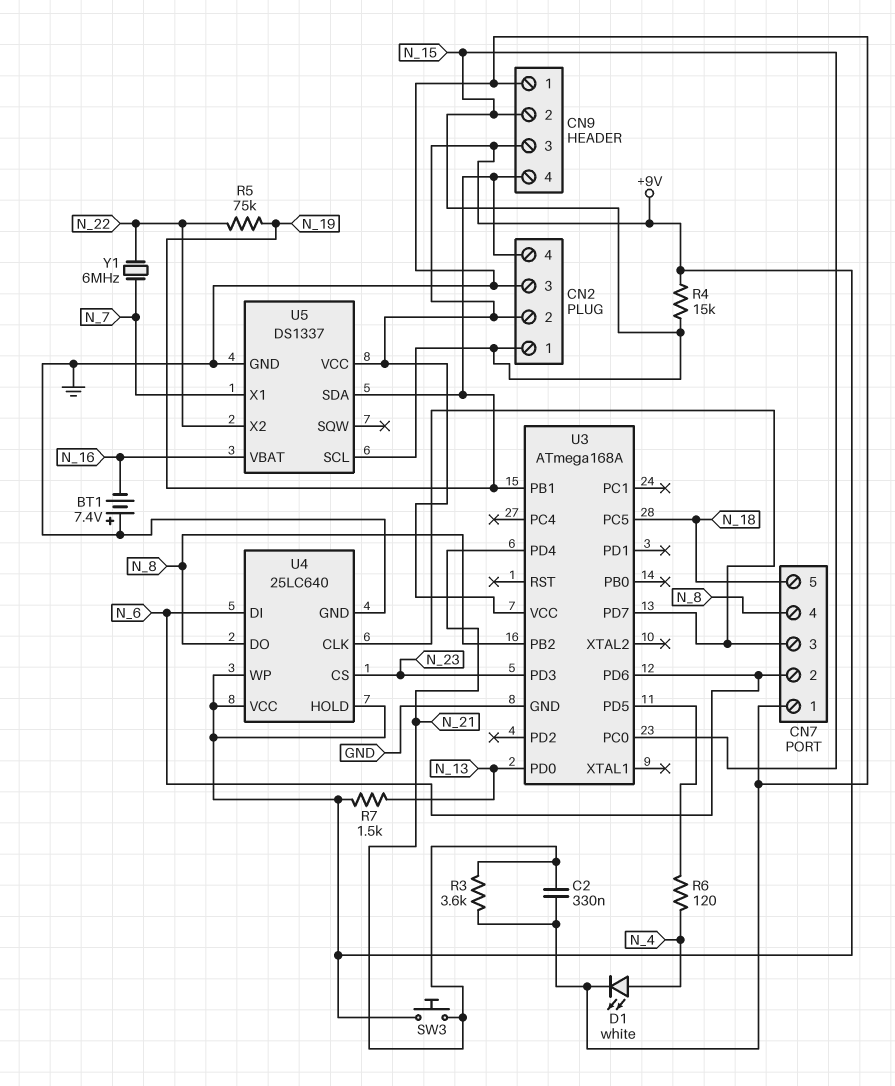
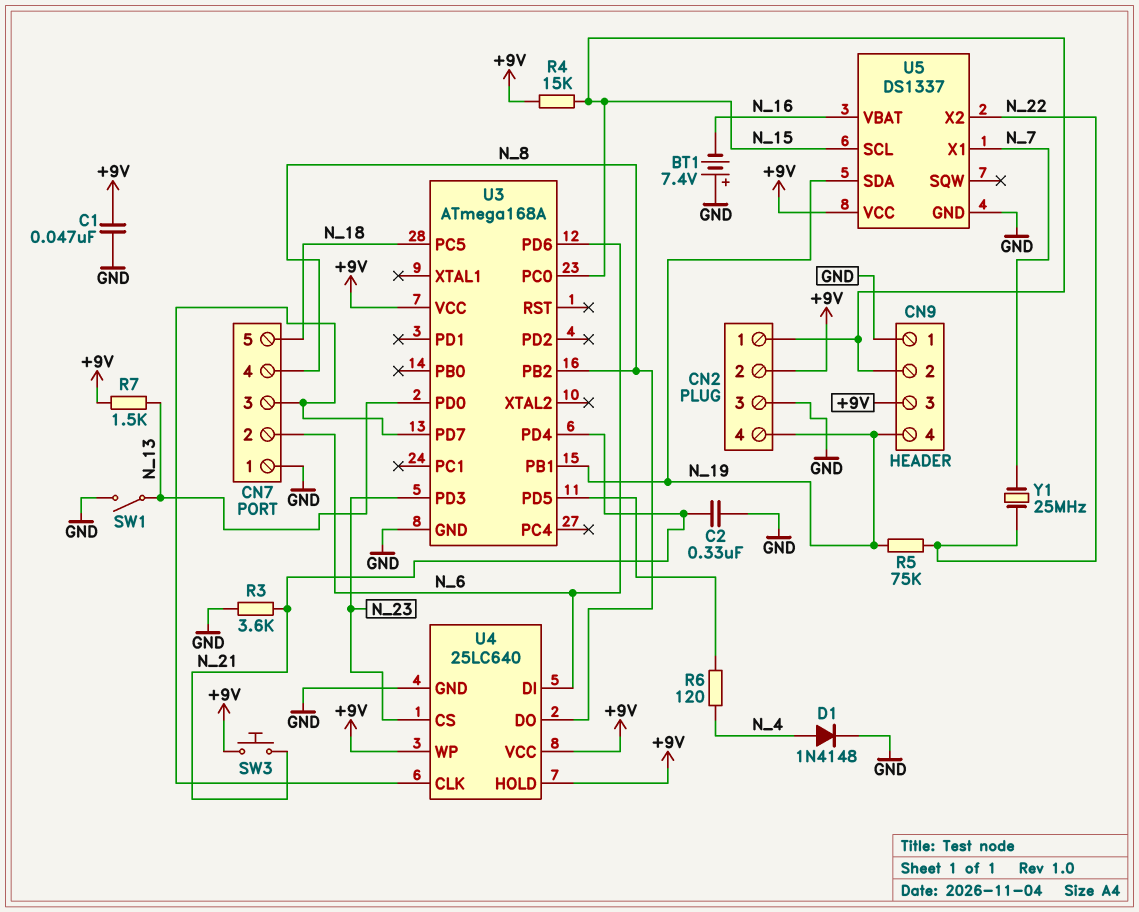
C1: none -> 47nF (+9V, GND)
D1: LED white (A N_4, K GND) -> diode 1N4148 (A N_4, K GND)
SW1: none -> switch (GND, N_13)
Y1: 6MHz (N_7, N_22) -> 25MHz (N_7, N_22)

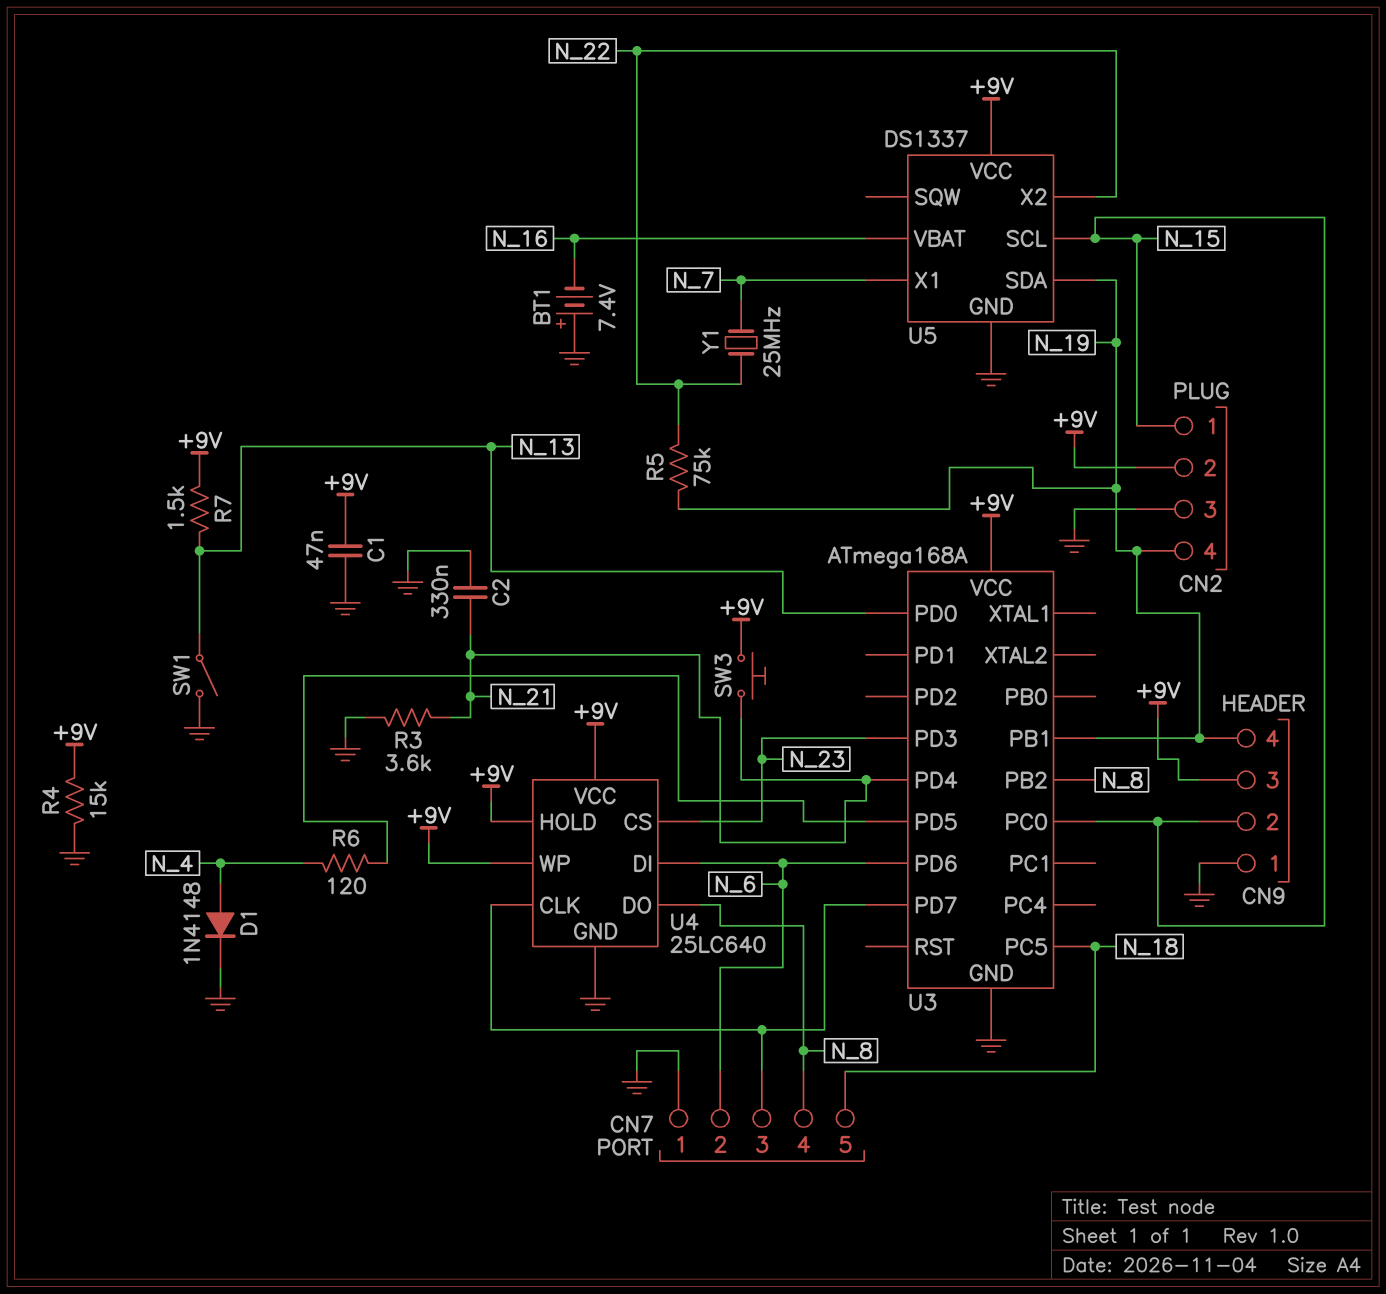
R4: 15k (+9V, N_15) -> 15k (+9V, GND)

